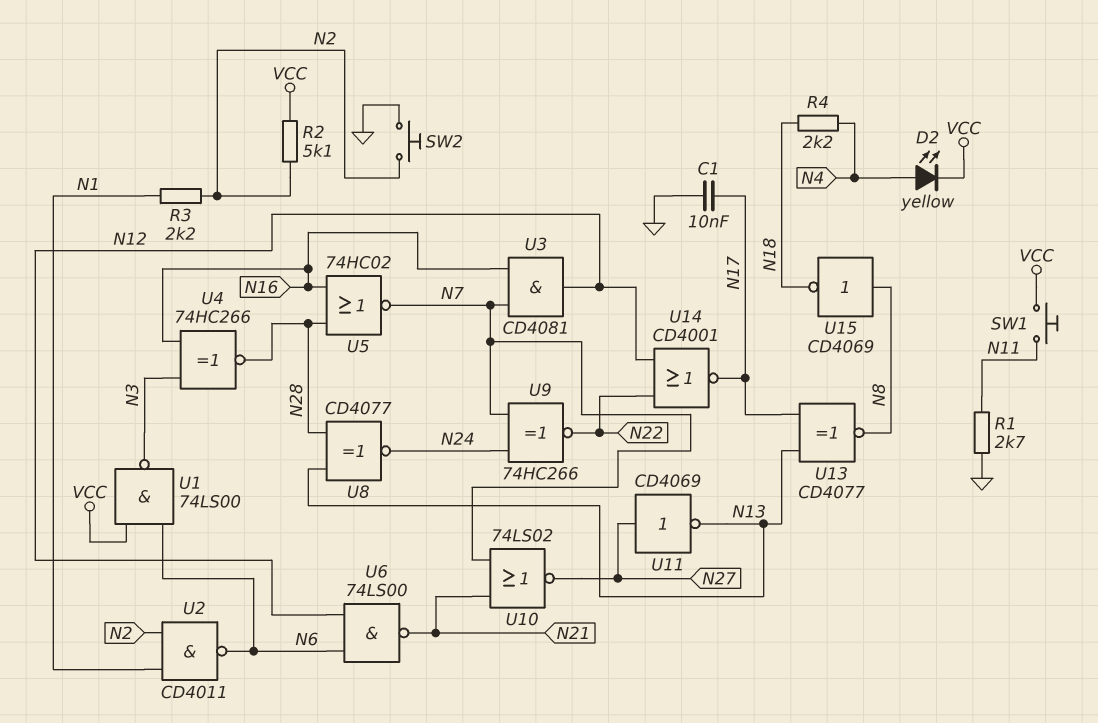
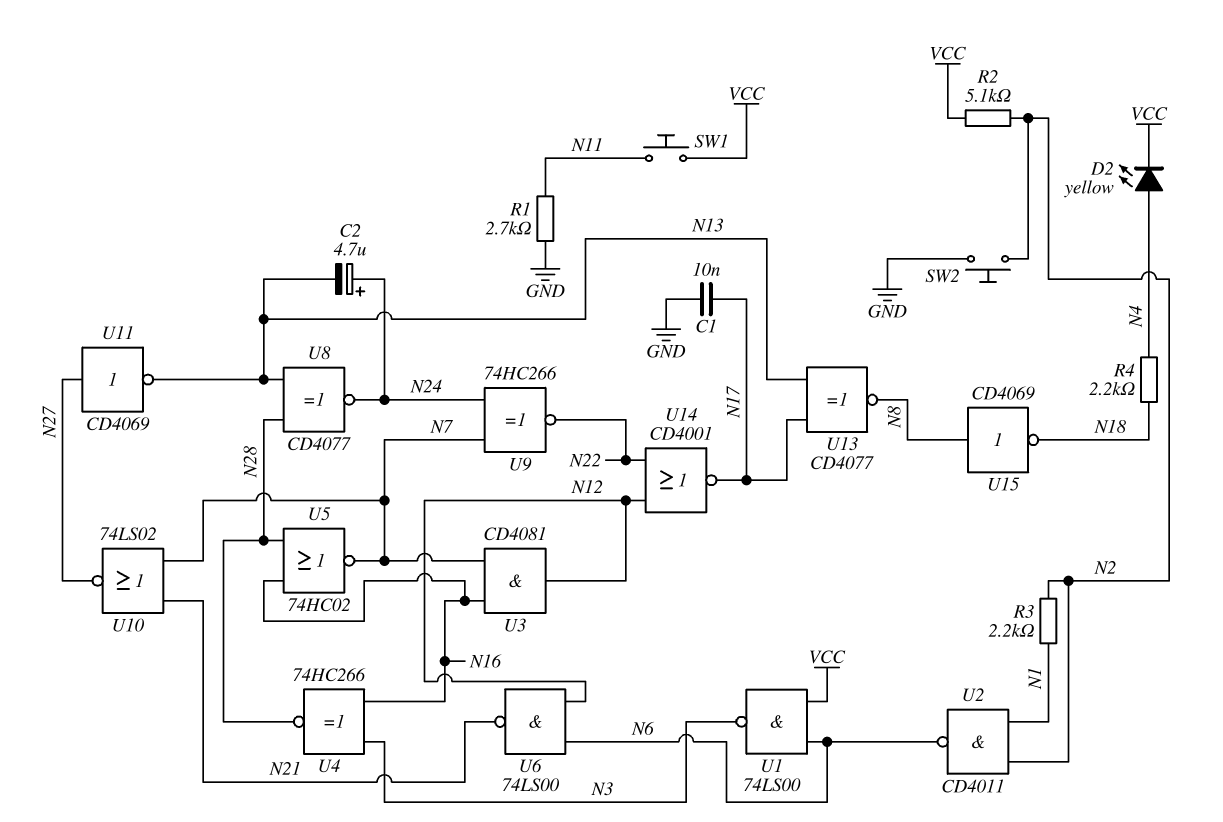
C2: none -> 4.7uF (plus N24, minus N13)

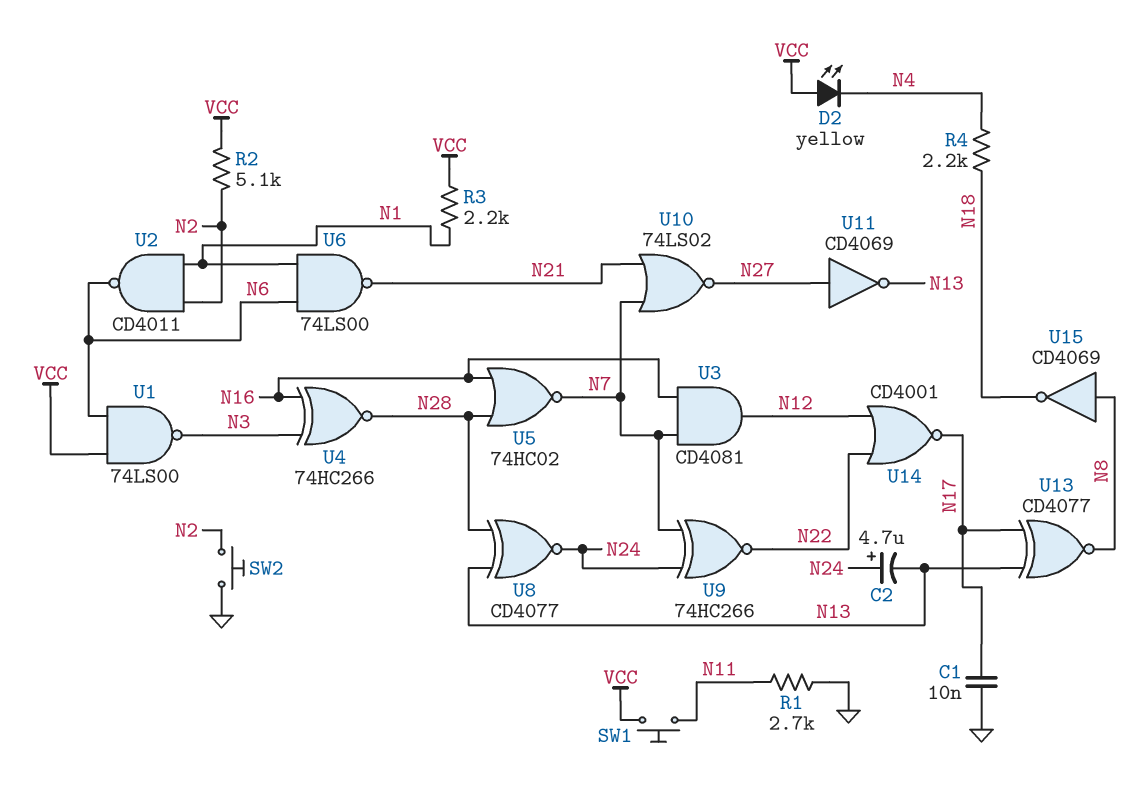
D2: LED yellow (A N4, K VCC) -> LED yellow (A VCC, K N4)
R3: 2.2k (N1, N2) -> 2.2k (N1, VCC)
U6: NAND 74LS00 (in N6, in N12, out N21) -> NAND 74LS00 (in N1, in N6, out N21)

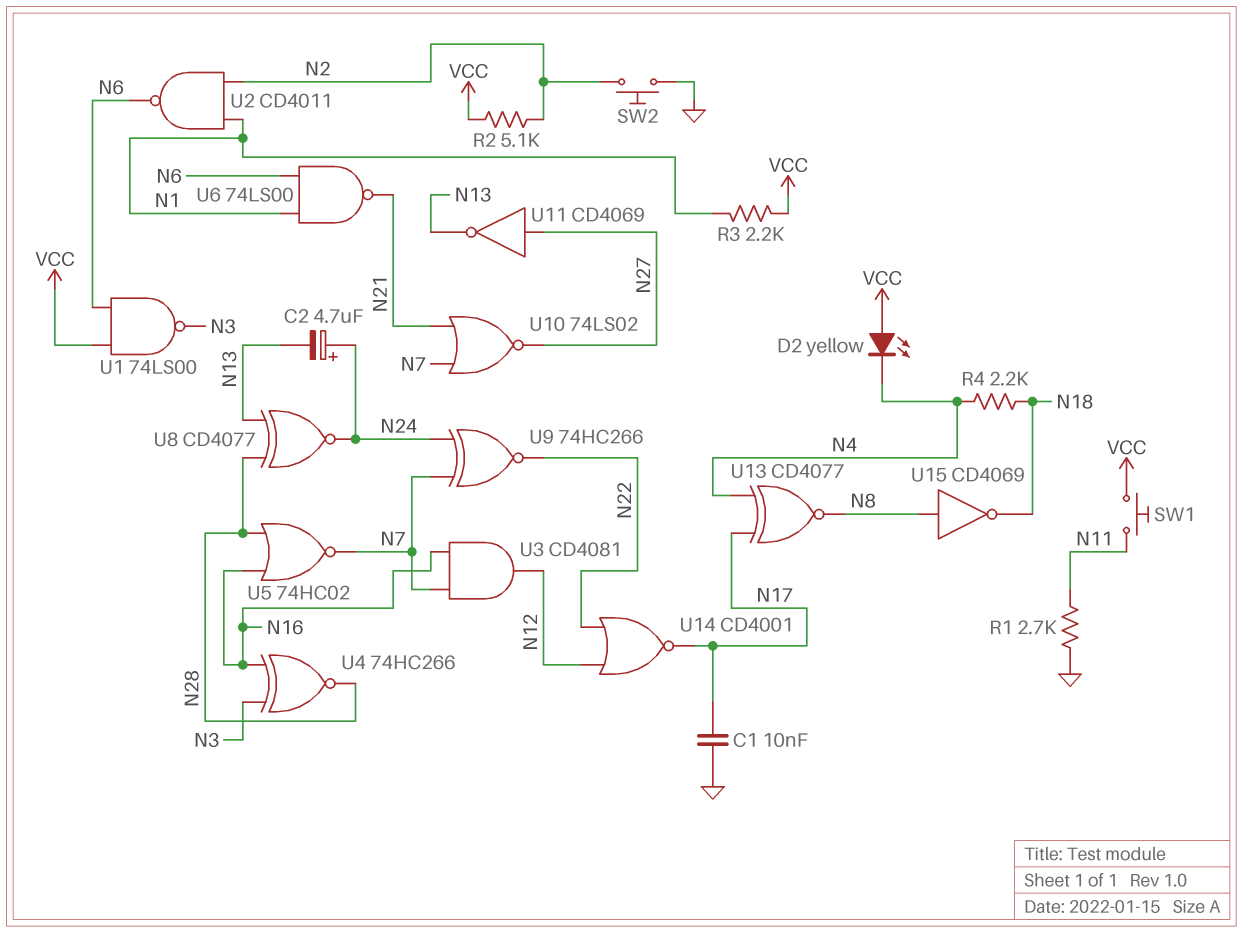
U13: XNOR CD4077 (in N13, in N17, out N8) -> XNOR CD4077 (in N4, in N17, out N8)

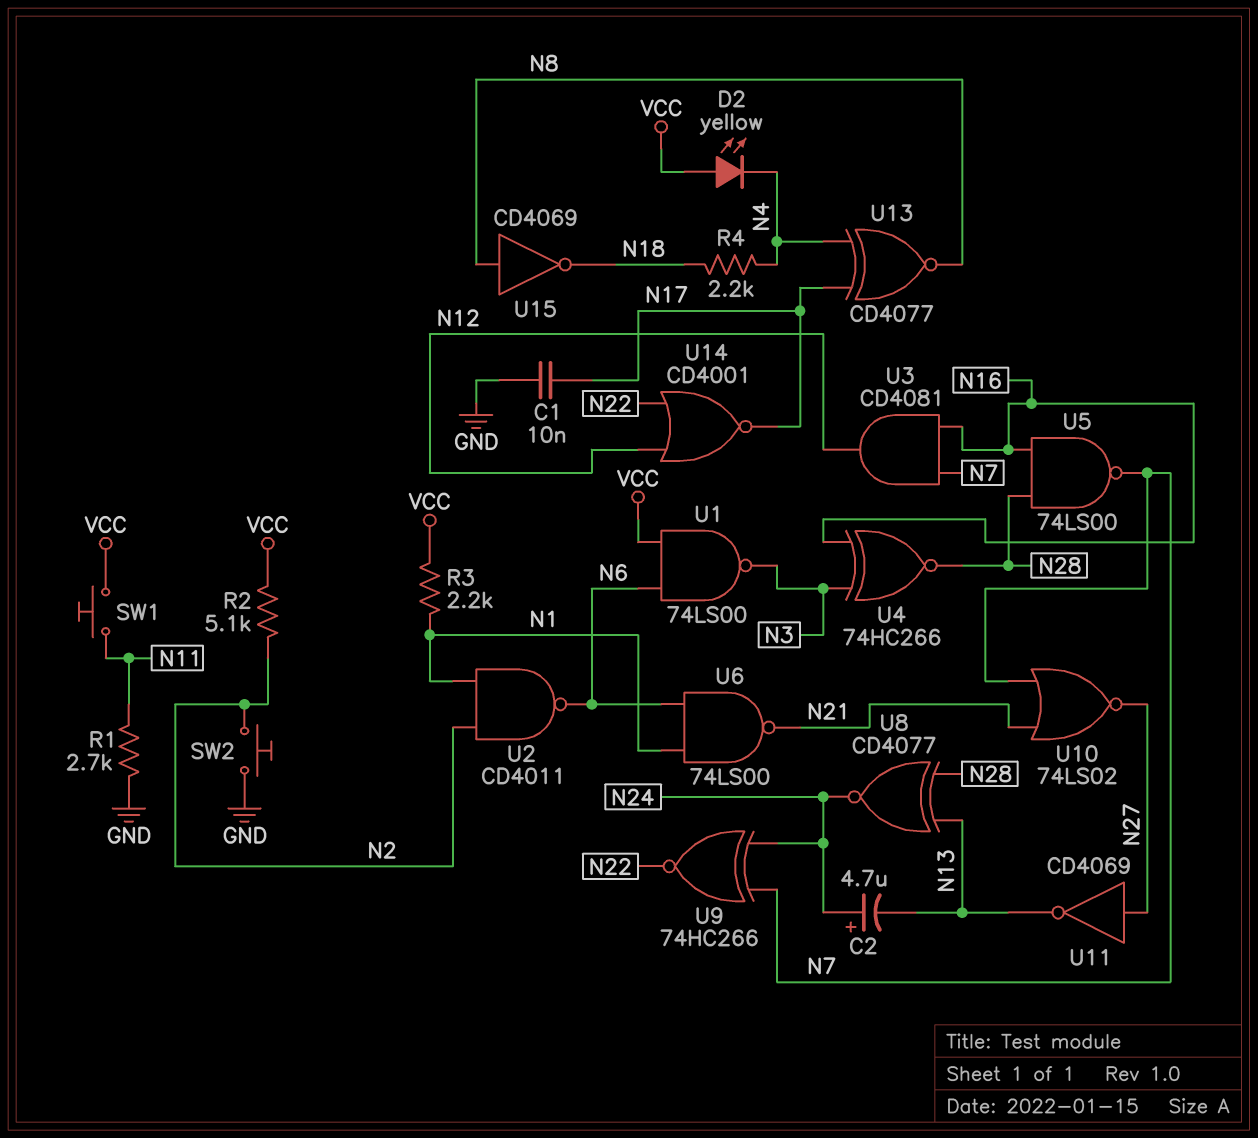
U5: NOR 74HC02 (in N16, in N28, out N7) -> NAND 74LS00 (in N16, in N28, out N7)

